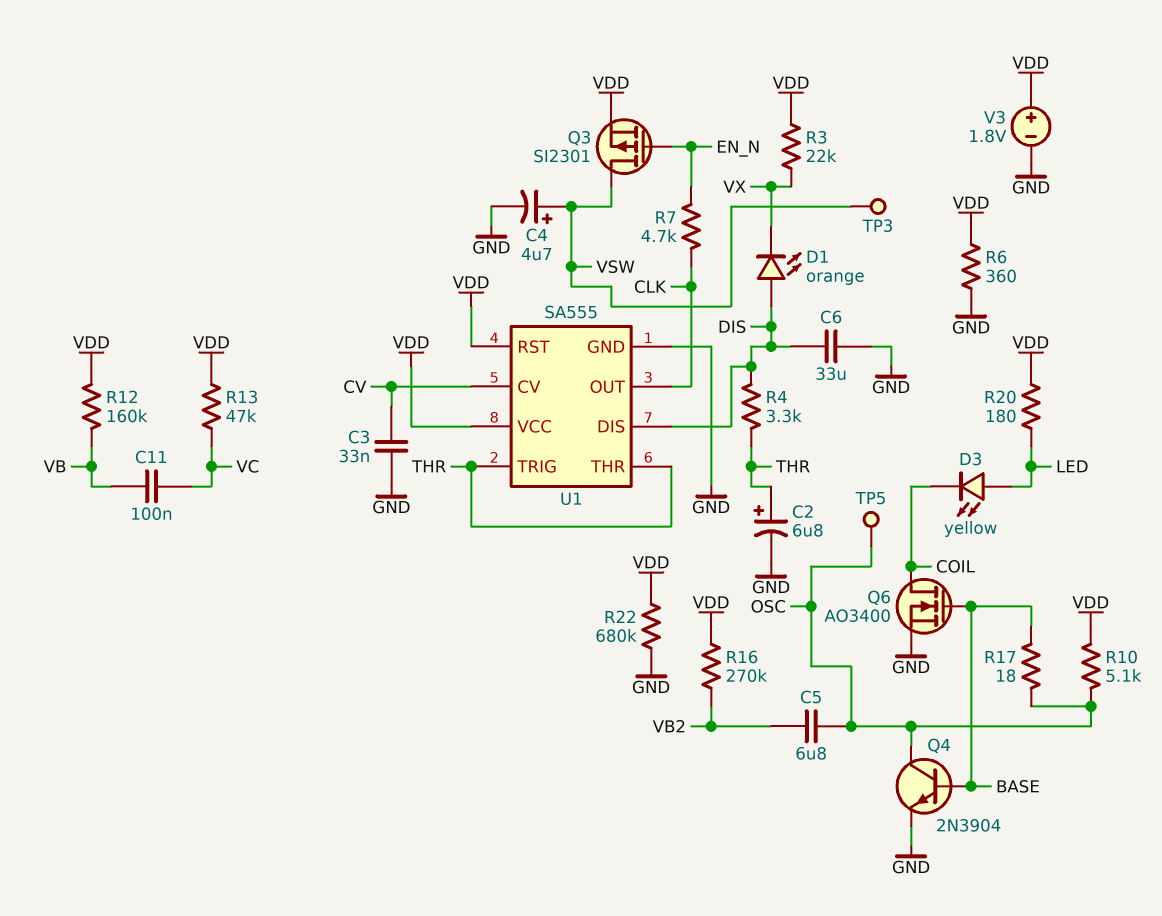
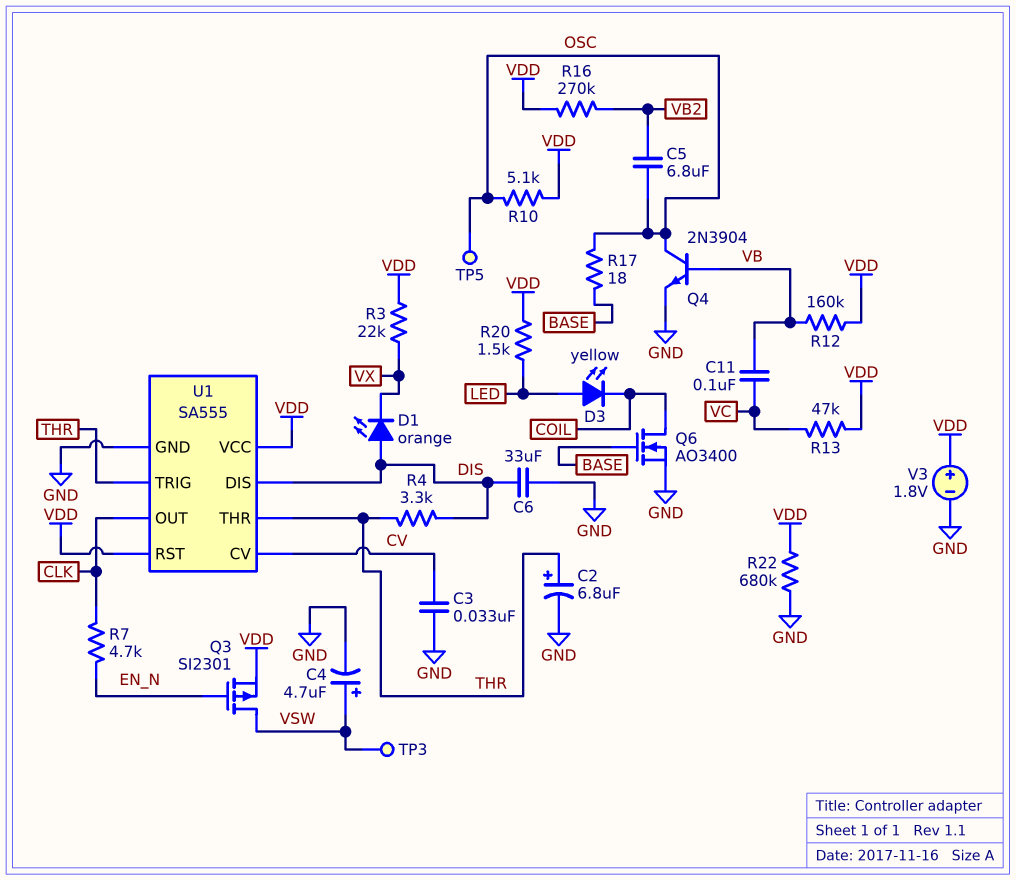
Q4: NPN 2N3904 (B BASE, C OSC, E GND) -> NPN 2N3904 (B VB, C OSC, E GND)
R6: 360 (GND, VDD) -> none
R20: 180 (LED, VDD) -> 1.5k (LED, VDD)

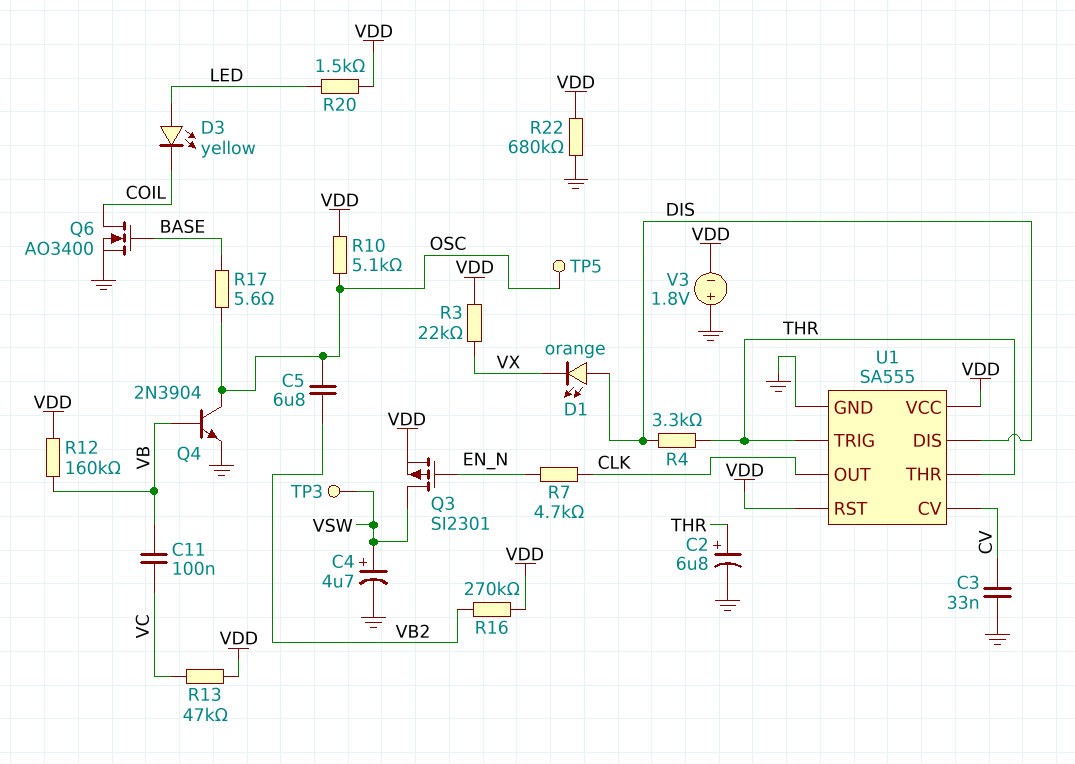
C6: 33uF (DIS, GND) -> none
R17: 18 (BASE, OSC) -> 5.6 (BASE, OSC)
V3: 1.8V (plus VDD, minus GND) -> 1.8V (plus GND, minus VDD)

